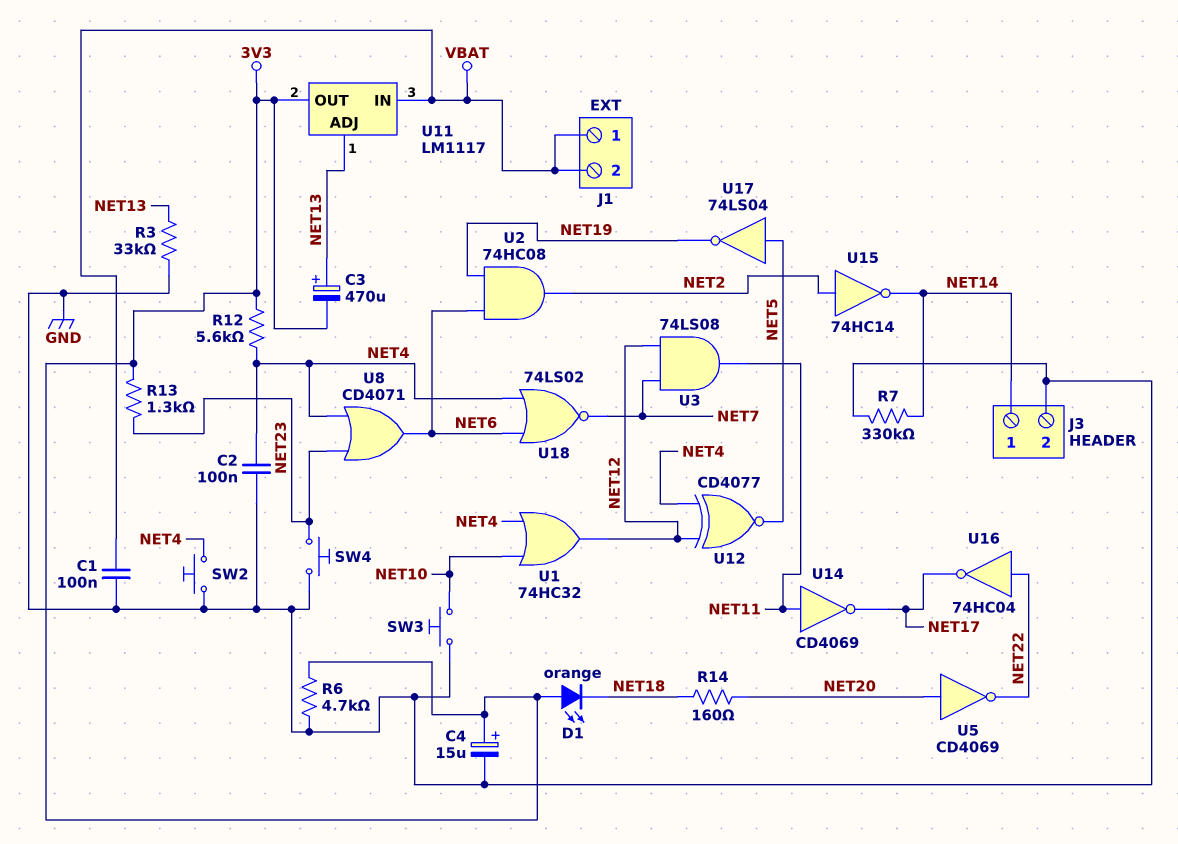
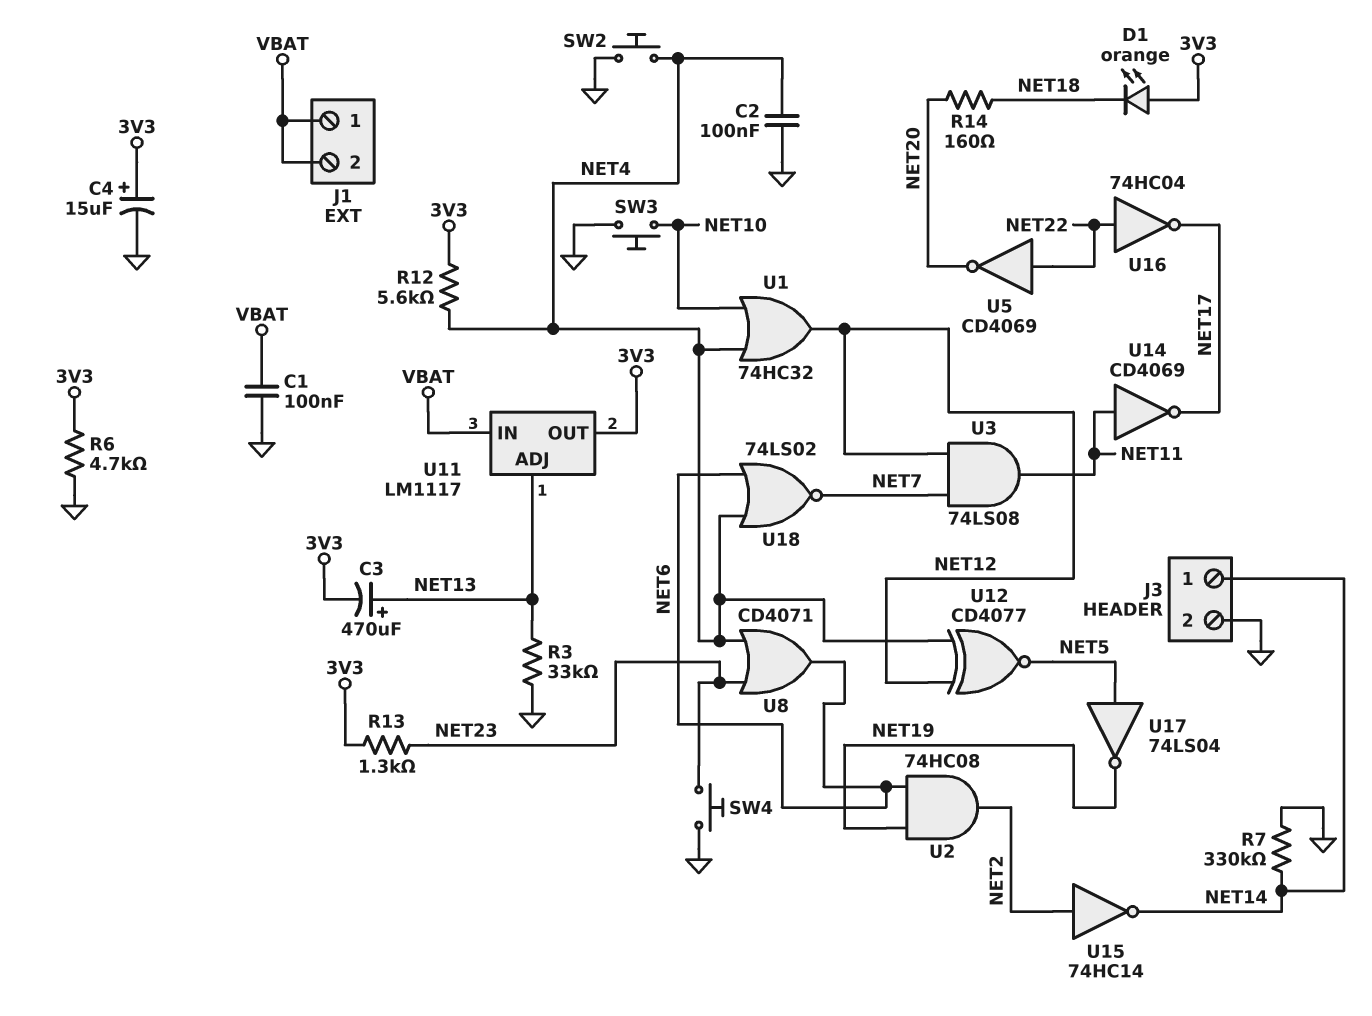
U5: NOT CD4069 (in NET20, out NET22) -> NOT CD4069 (in NET22, out NET20)

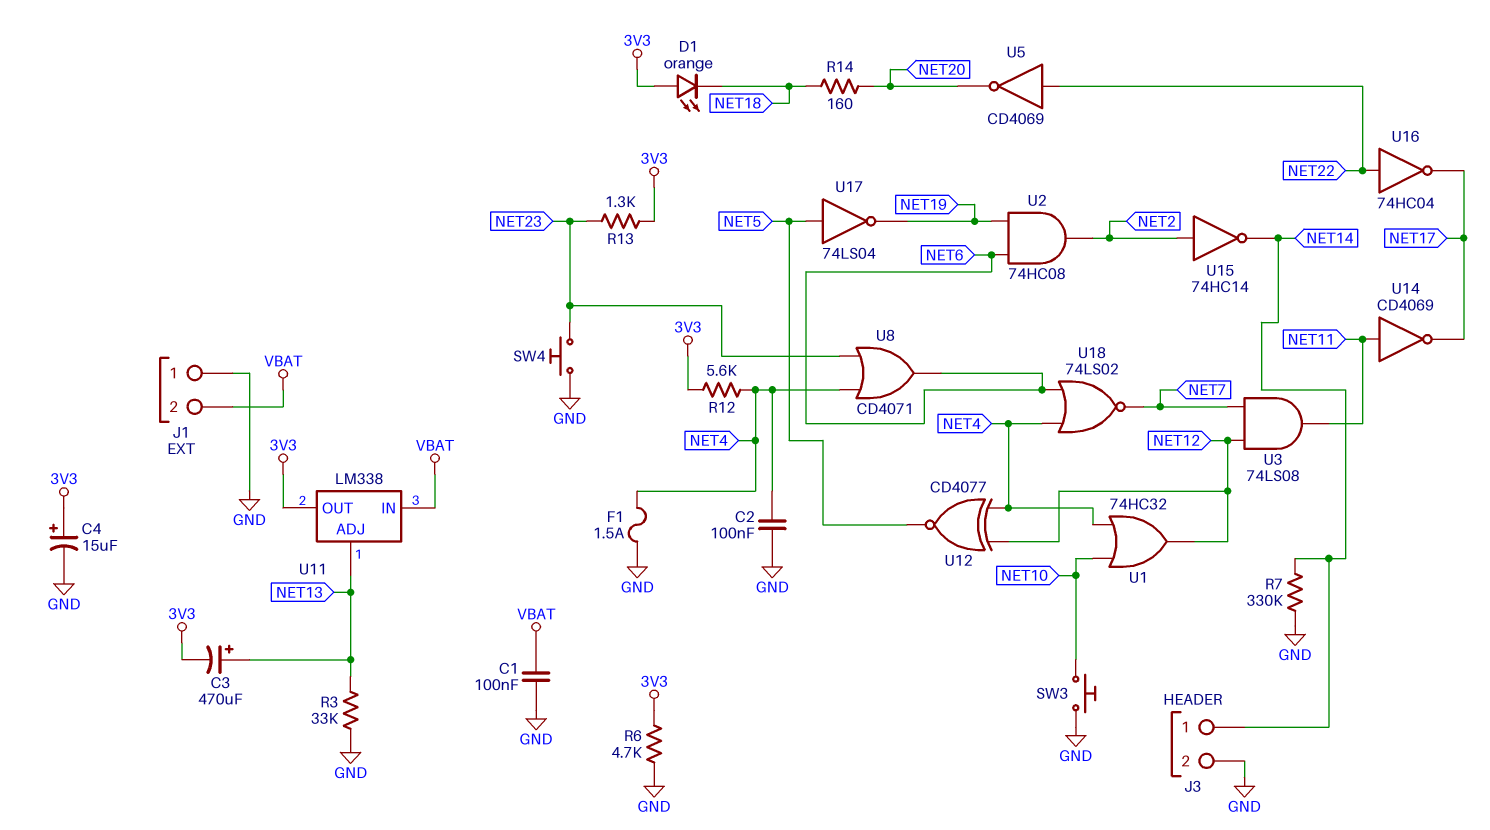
F1: none -> 1.5A (GND, NET4)
J1 pin 1: VBAT -> GND
SW2: button (GND, NET4) -> none
U11: LM1117 -> LM338

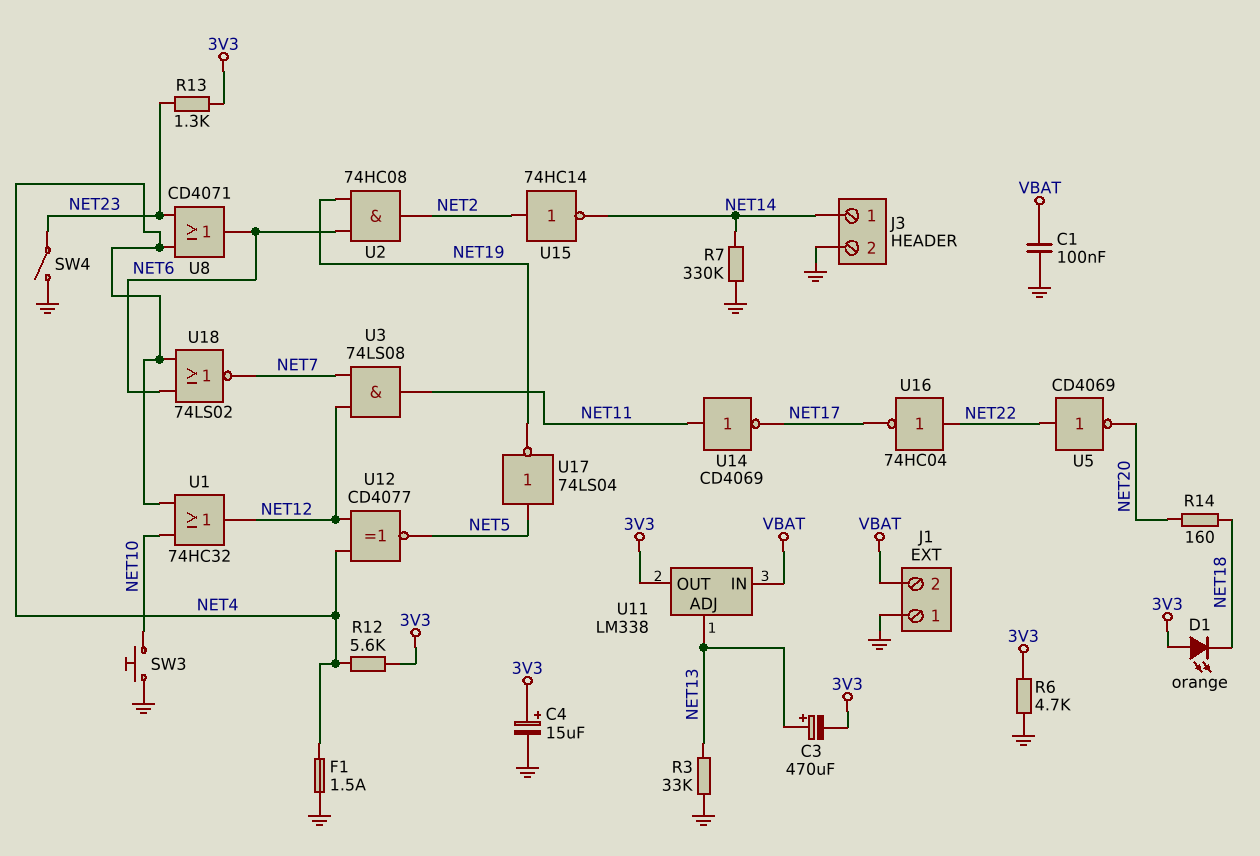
C2: 100nF (GND, NET4) -> none
SW4: button (GND, NET23) -> switch (GND, NET23)

